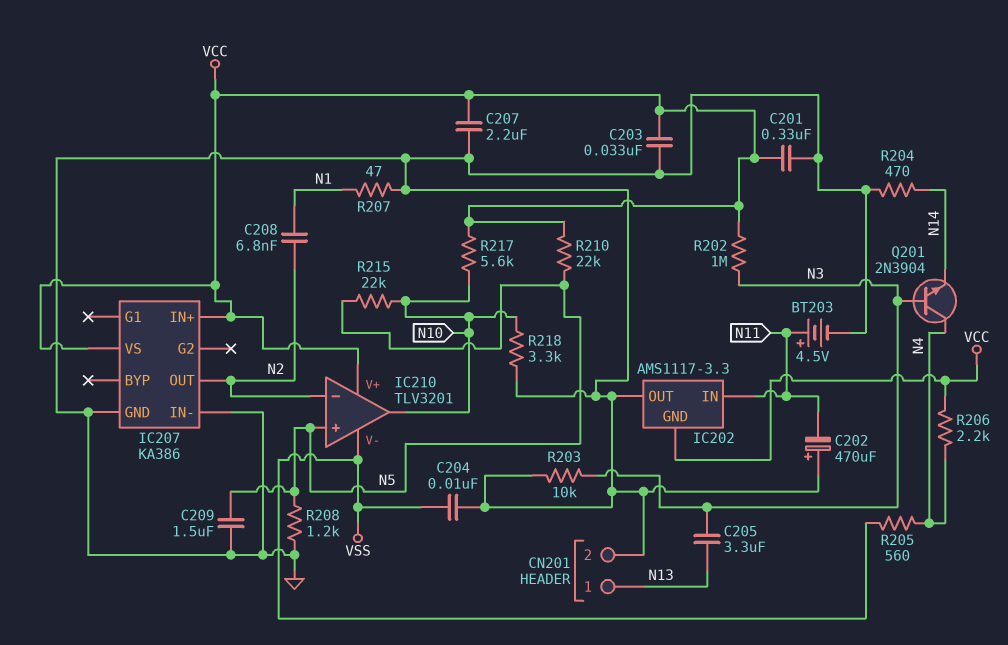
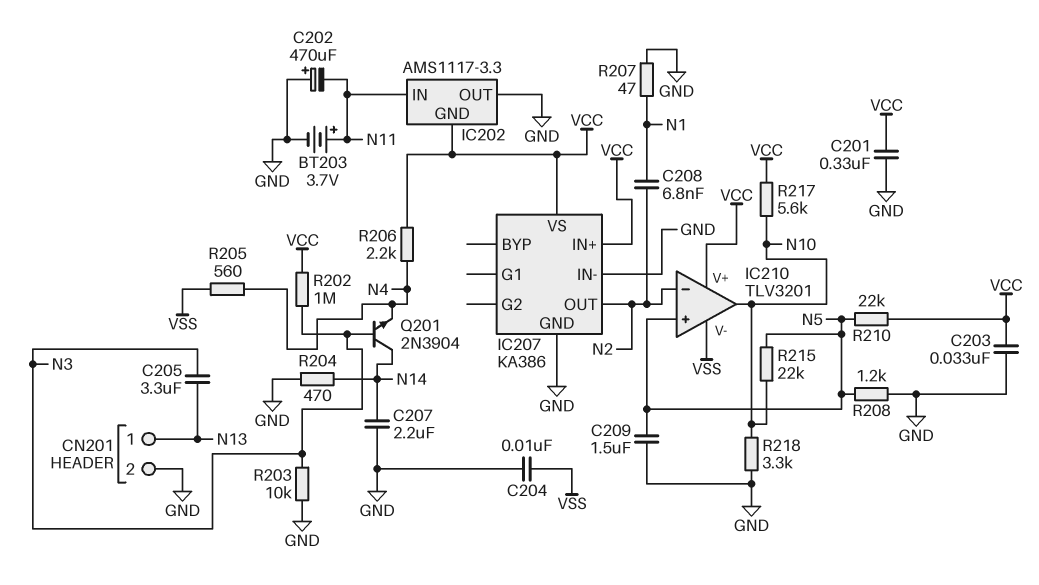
BT203: 4.5V (plus N11, minus GND) -> 3.7V (plus N11, minus GND)
C207: 2.2uF (GND, VCC) -> 2.2uF (GND, N14)
Q201: NPN 2N3904 (B N3, C N4, E N14) -> NPN 2N3904 (B N3, C N14, E N4)

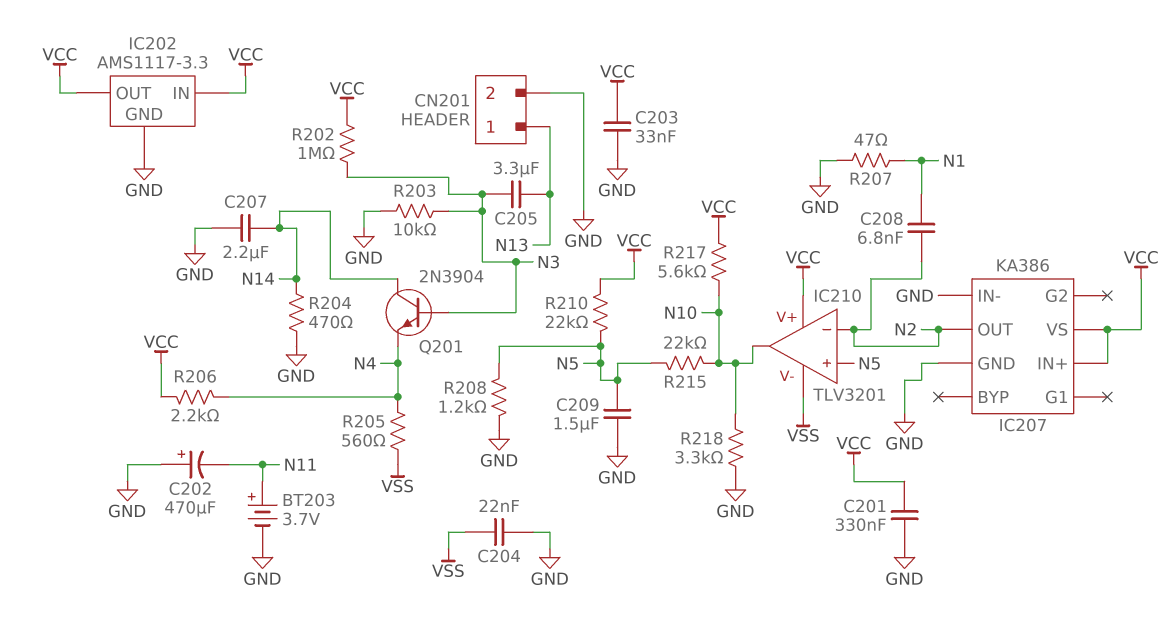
C204: 10nF (GND, VSS) -> 22nF (GND, VSS)
IC202 pin GND: VCC -> GND
IC202 pin IN: N11 -> VCC
IC202 pin OUT: GND -> VCC

